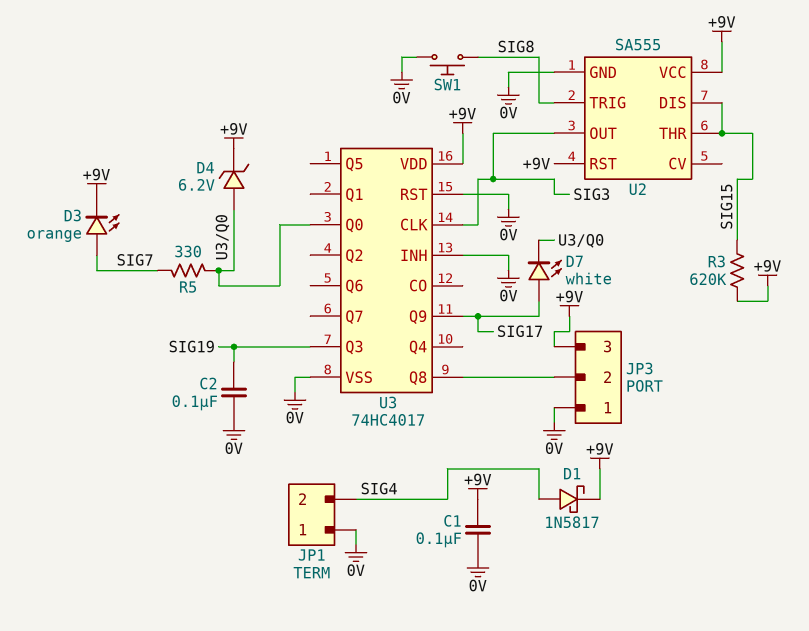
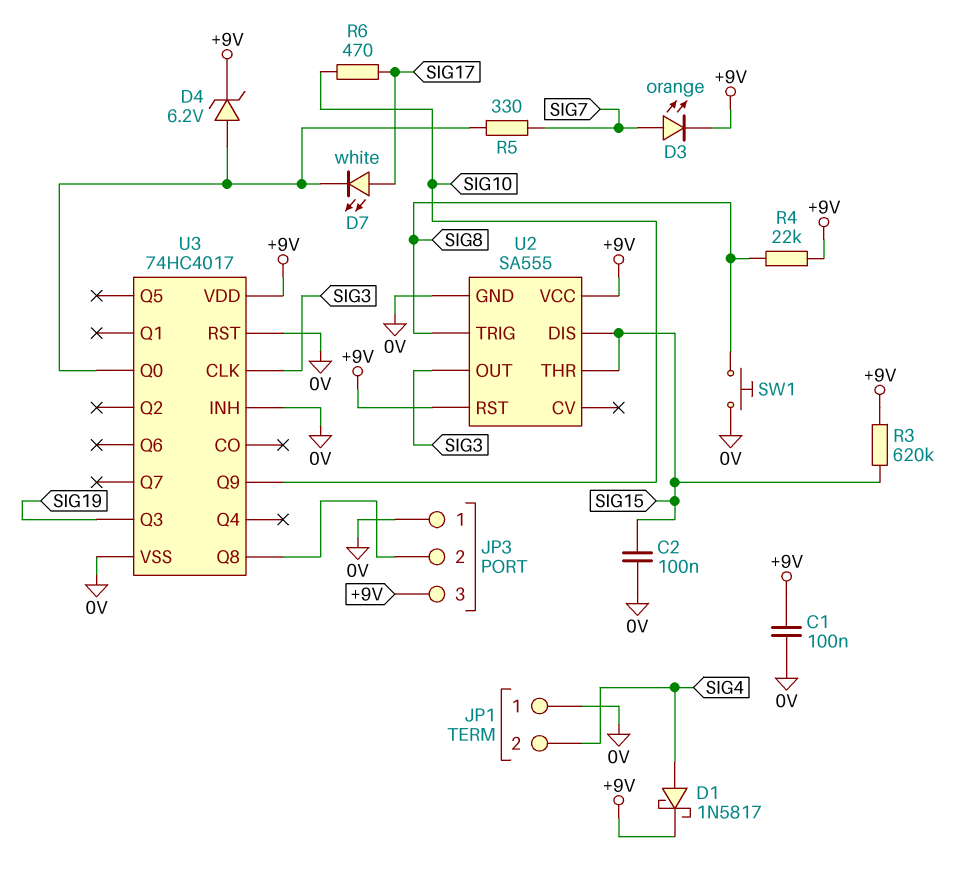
C2: 100nF (0V, SIG19) -> 100nF (0V, SIG15)
R4: none -> 22k (+9V, SIG8)
R6: none -> 470 (SIG10, SIG17)
U3 pin Q9: SIG17 -> SIG10

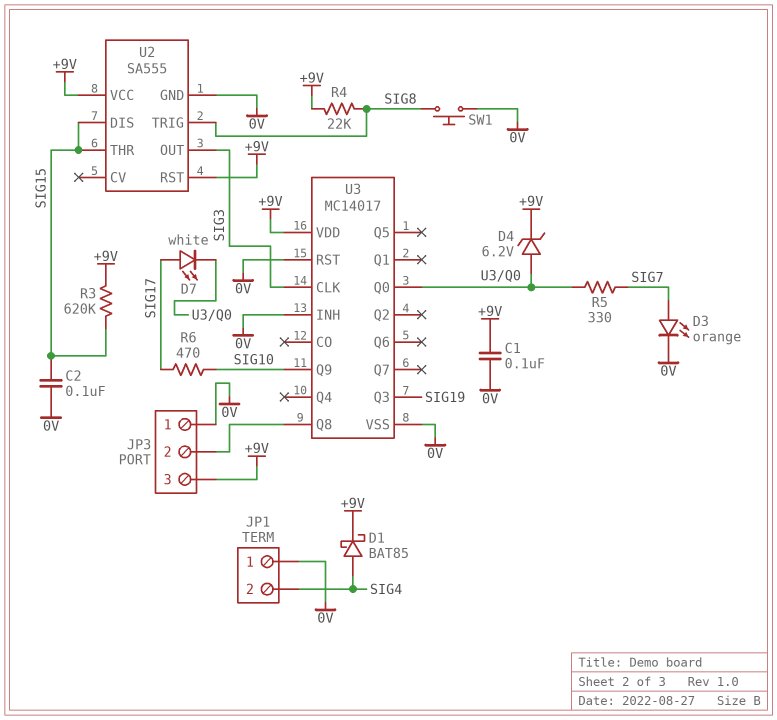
D1: schottky 1N5817 (A SIG4, K +9V) -> schottky BAT85 (A SIG4, K +9V)
D3: LED orange (A SIG7, K +9V) -> LED orange (A SIG7, K 0V)
U3: 74HC4017 -> MC14017

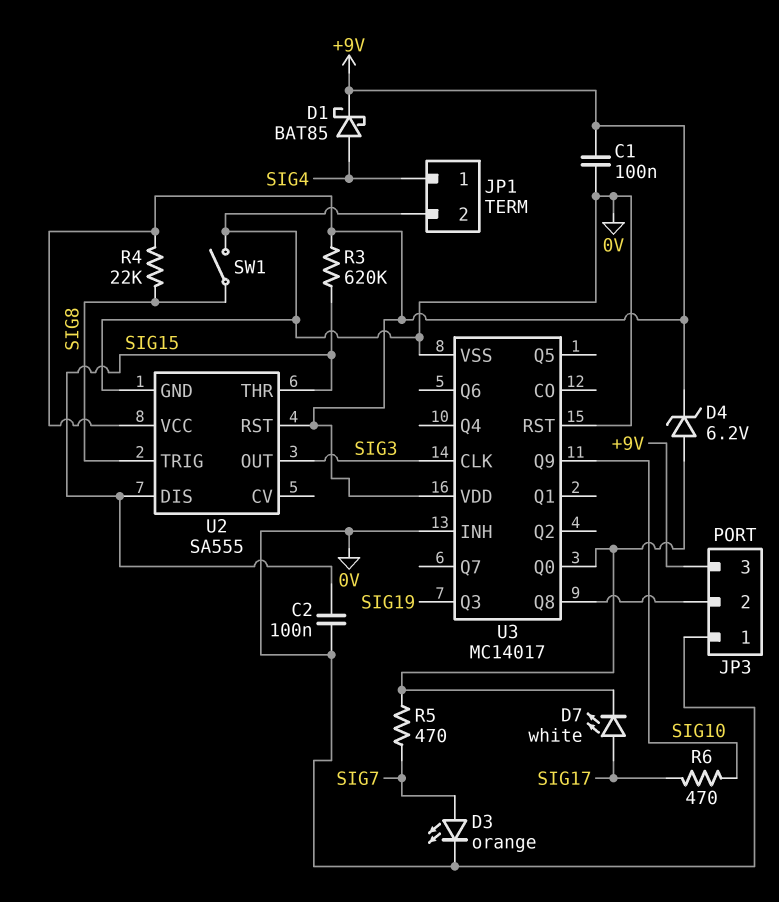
JP1 pin 1: 0V -> SIG4
JP1 pin 2: SIG4 -> 0V
R5: 330 (SIG7, U3/Q0) -> 470 (SIG7, U3/Q0)
SW1: button (0V, SIG8) -> switch (0V, SIG8)

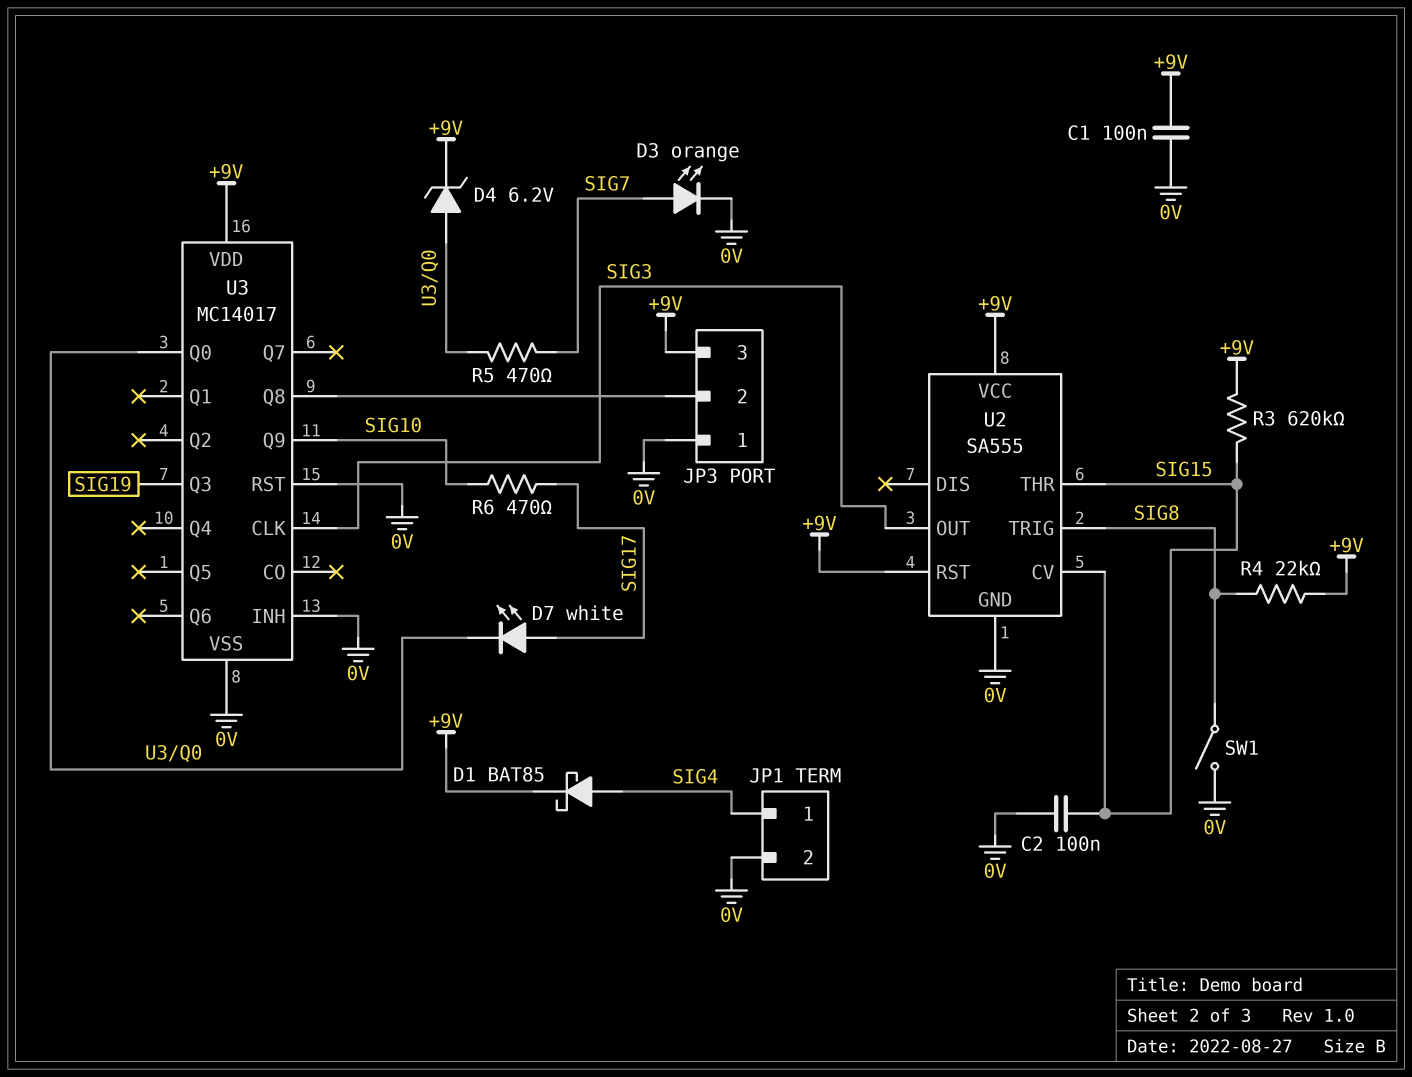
U2 pin CV: none -> SIG15
U2 pin DIS: SIG15 -> none

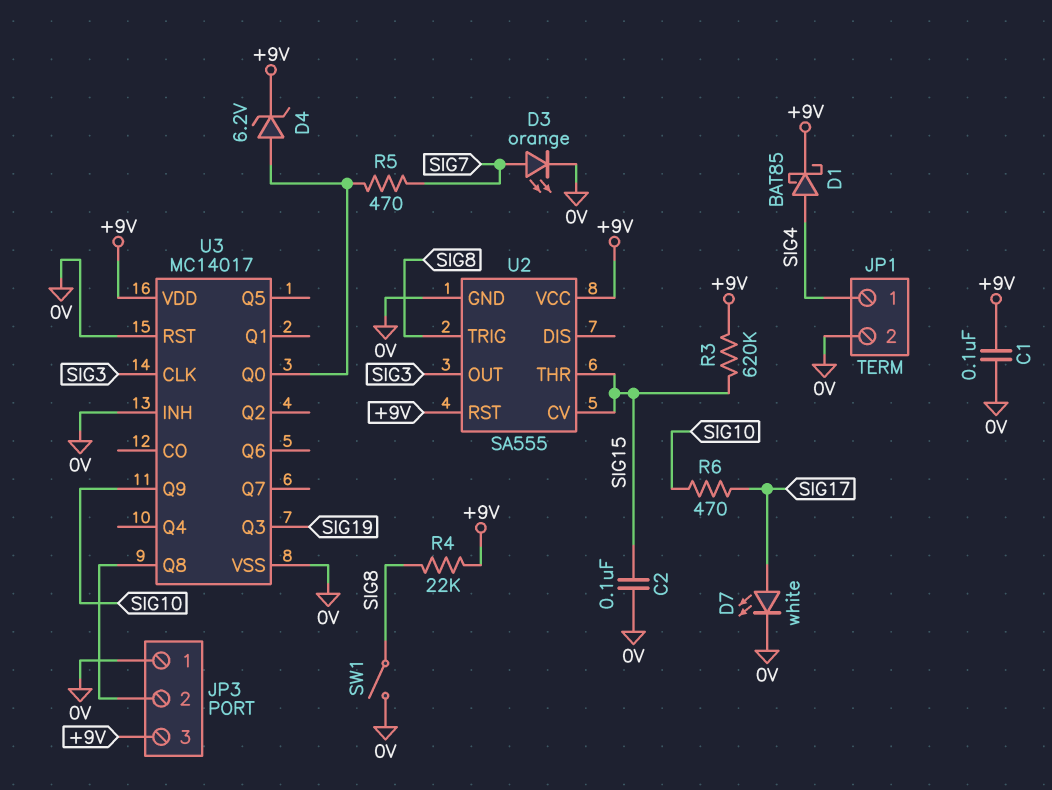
D7: LED white (A SIG17, K U3/Q0) -> LED white (A SIG17, K 0V)

